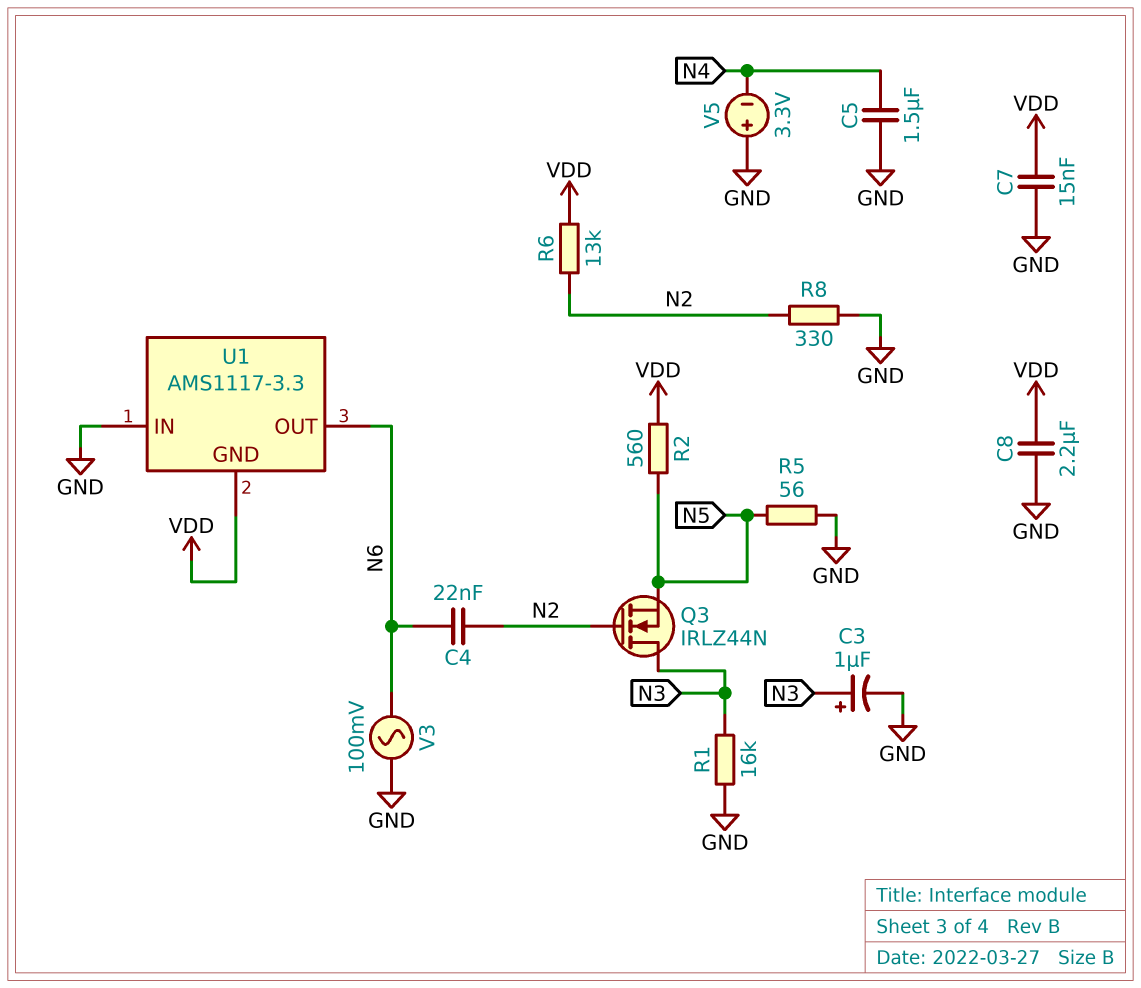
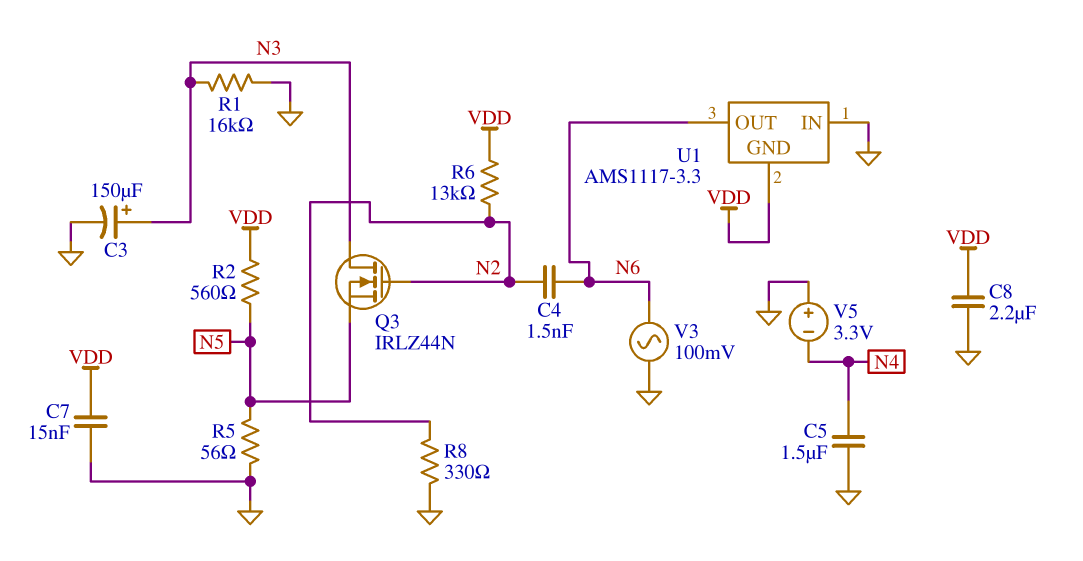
C3: 1uF (plus N3, minus GND) -> 150uF (plus N3, minus GND)
C4: 22nF (N2, N6) -> 1.5nF (N2, N6)

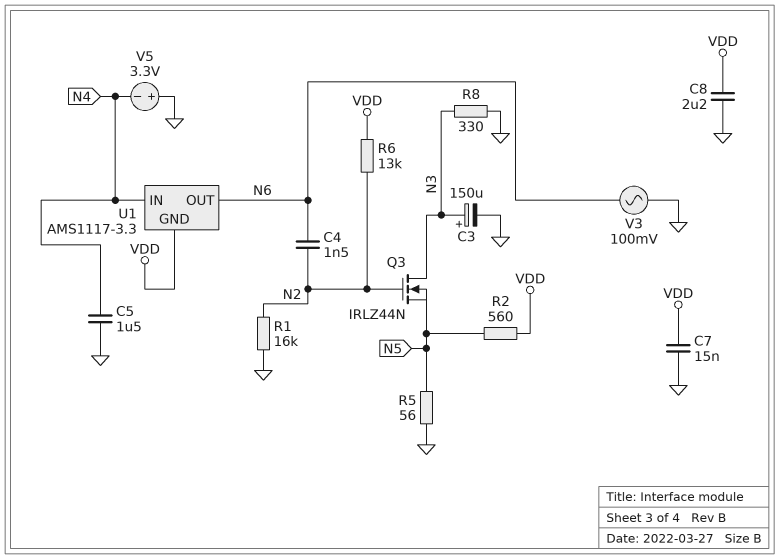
R1: 16k (GND, N3) -> 16k (GND, N2)
R8: 330 (GND, N2) -> 330 (GND, N3)
U1 pin IN: GND -> N4

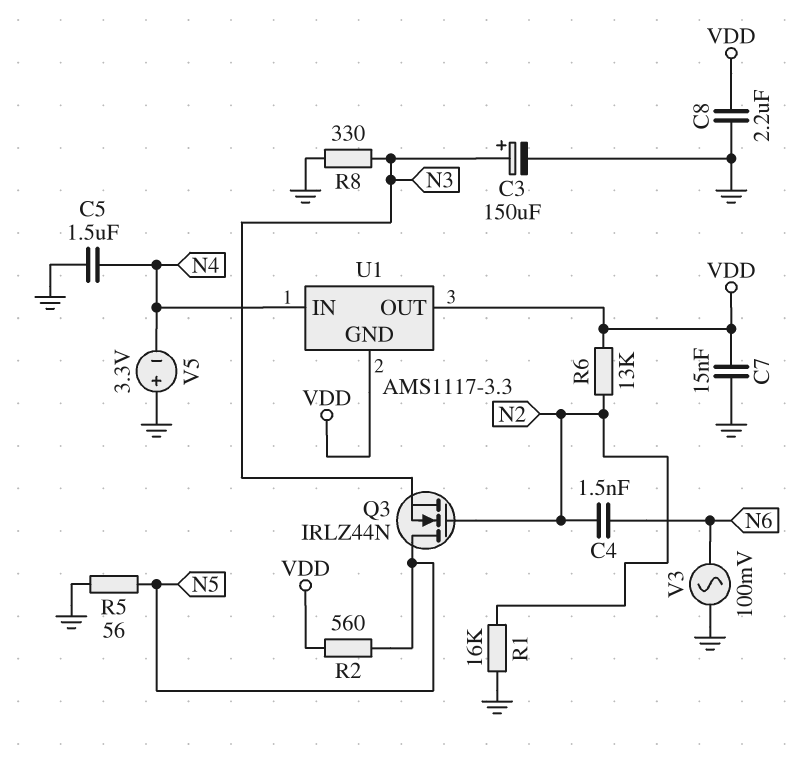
Q3: NMOS IRLZ44N (G N2, D N3, S N5) -> NMOS IRLZ44N (G N2, D N5, S N3)
U1 pin OUT: N6 -> VDD

